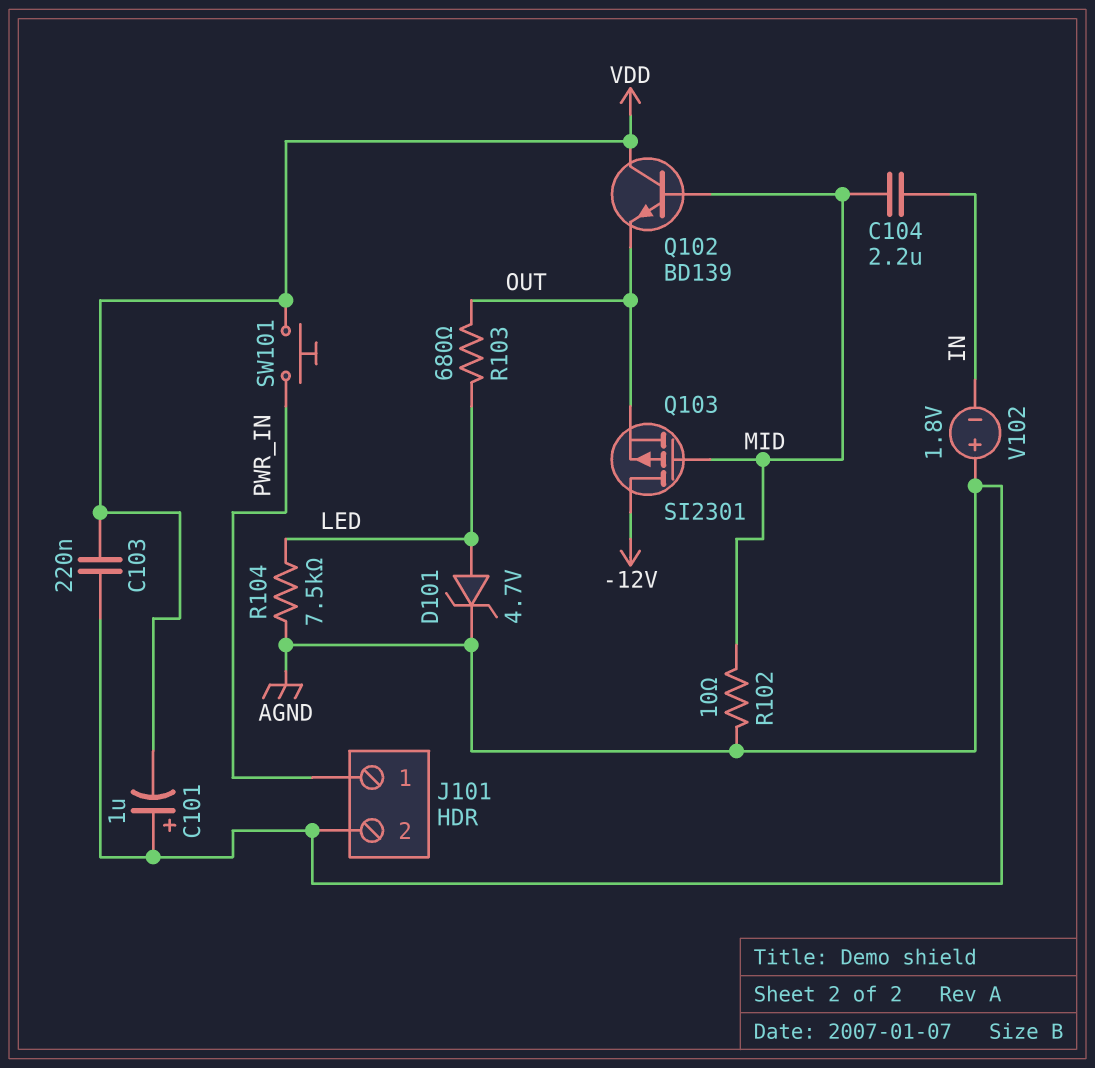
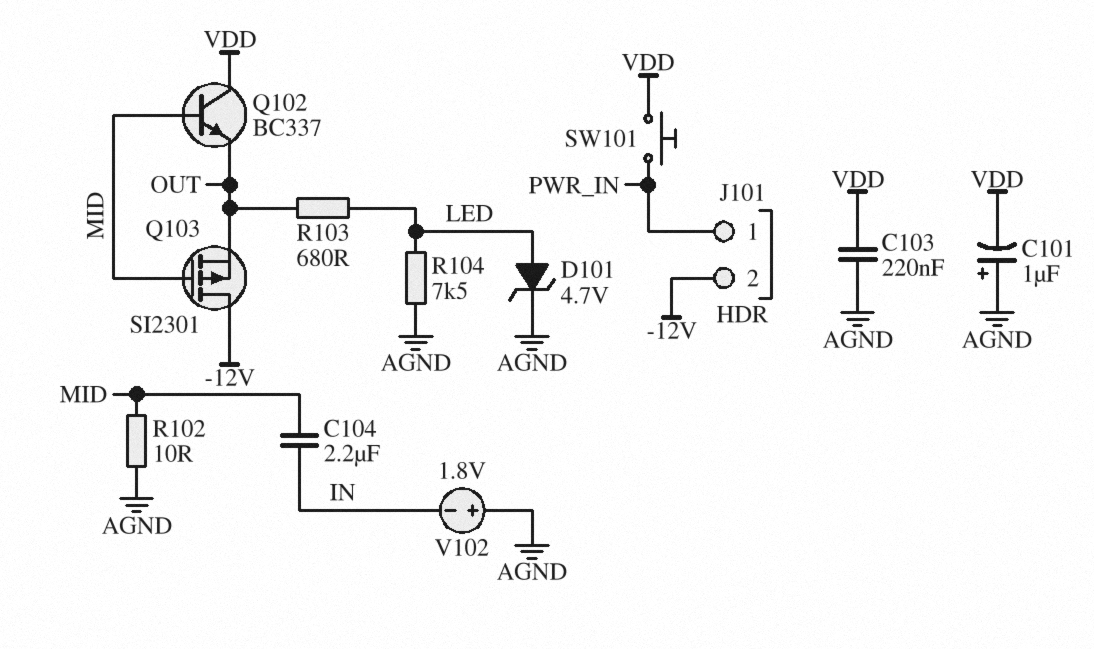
J101 pin 2: AGND -> -12V
Q102: NPN BD139 (B MID, C VDD, E OUT) -> NPN BC337 (B MID, C VDD, E OUT)

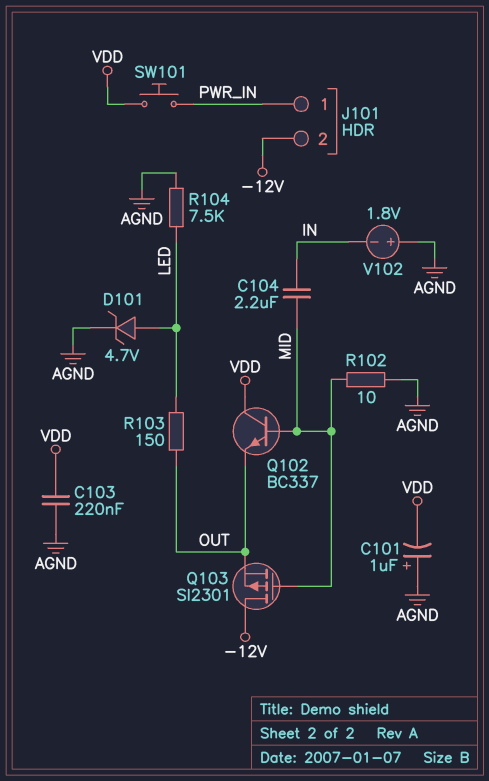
R103: 680 (LED, OUT) -> 150 (LED, OUT)

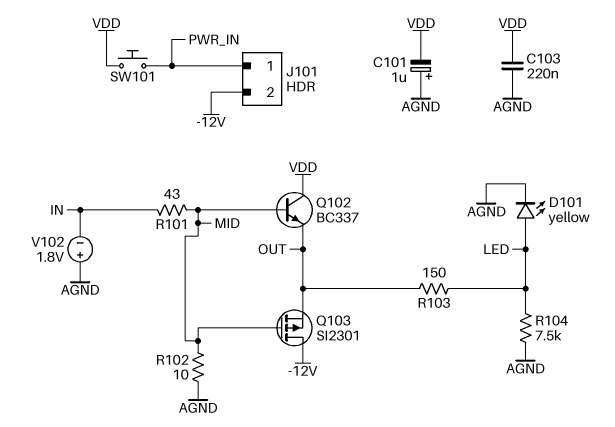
C104: 2.2uF (IN, MID) -> none
D101: zener 4.7V (A LED, K AGND) -> LED yellow (A LED, K AGND)
R101: none -> 43 (IN, MID)

